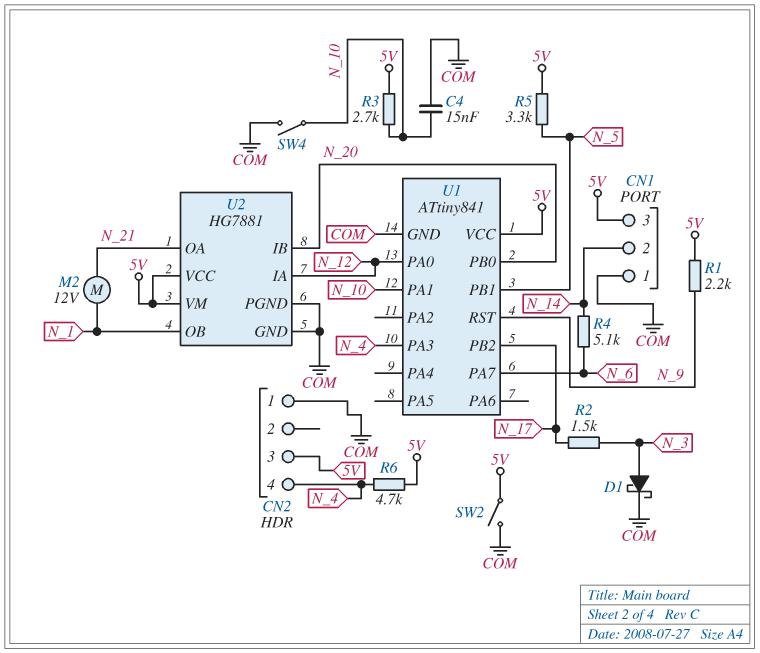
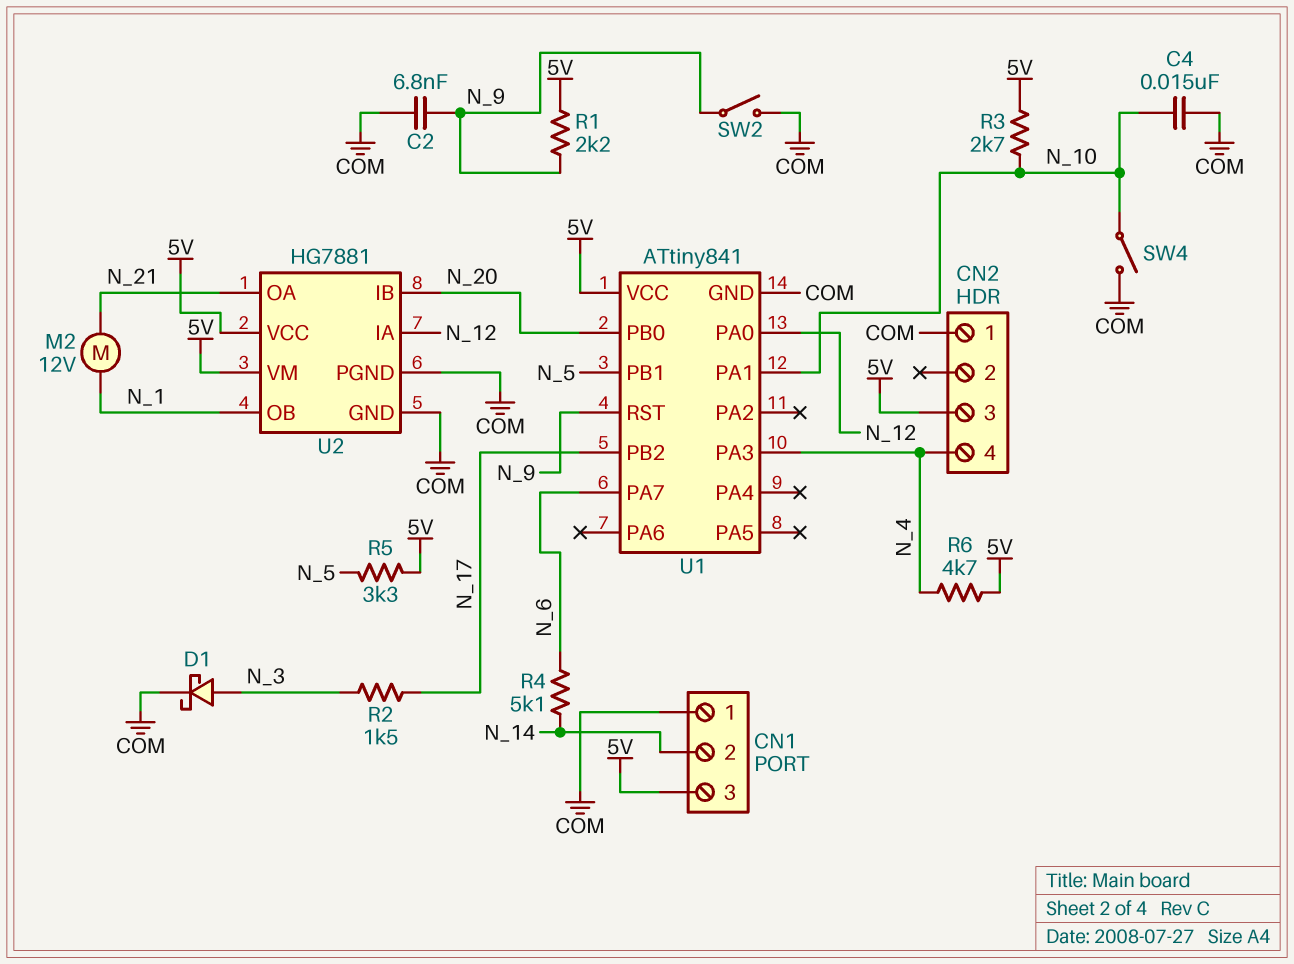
C2: none -> 6.8nF (COM, N_9)
SW2: switch (5V, COM) -> switch (COM, N_9)

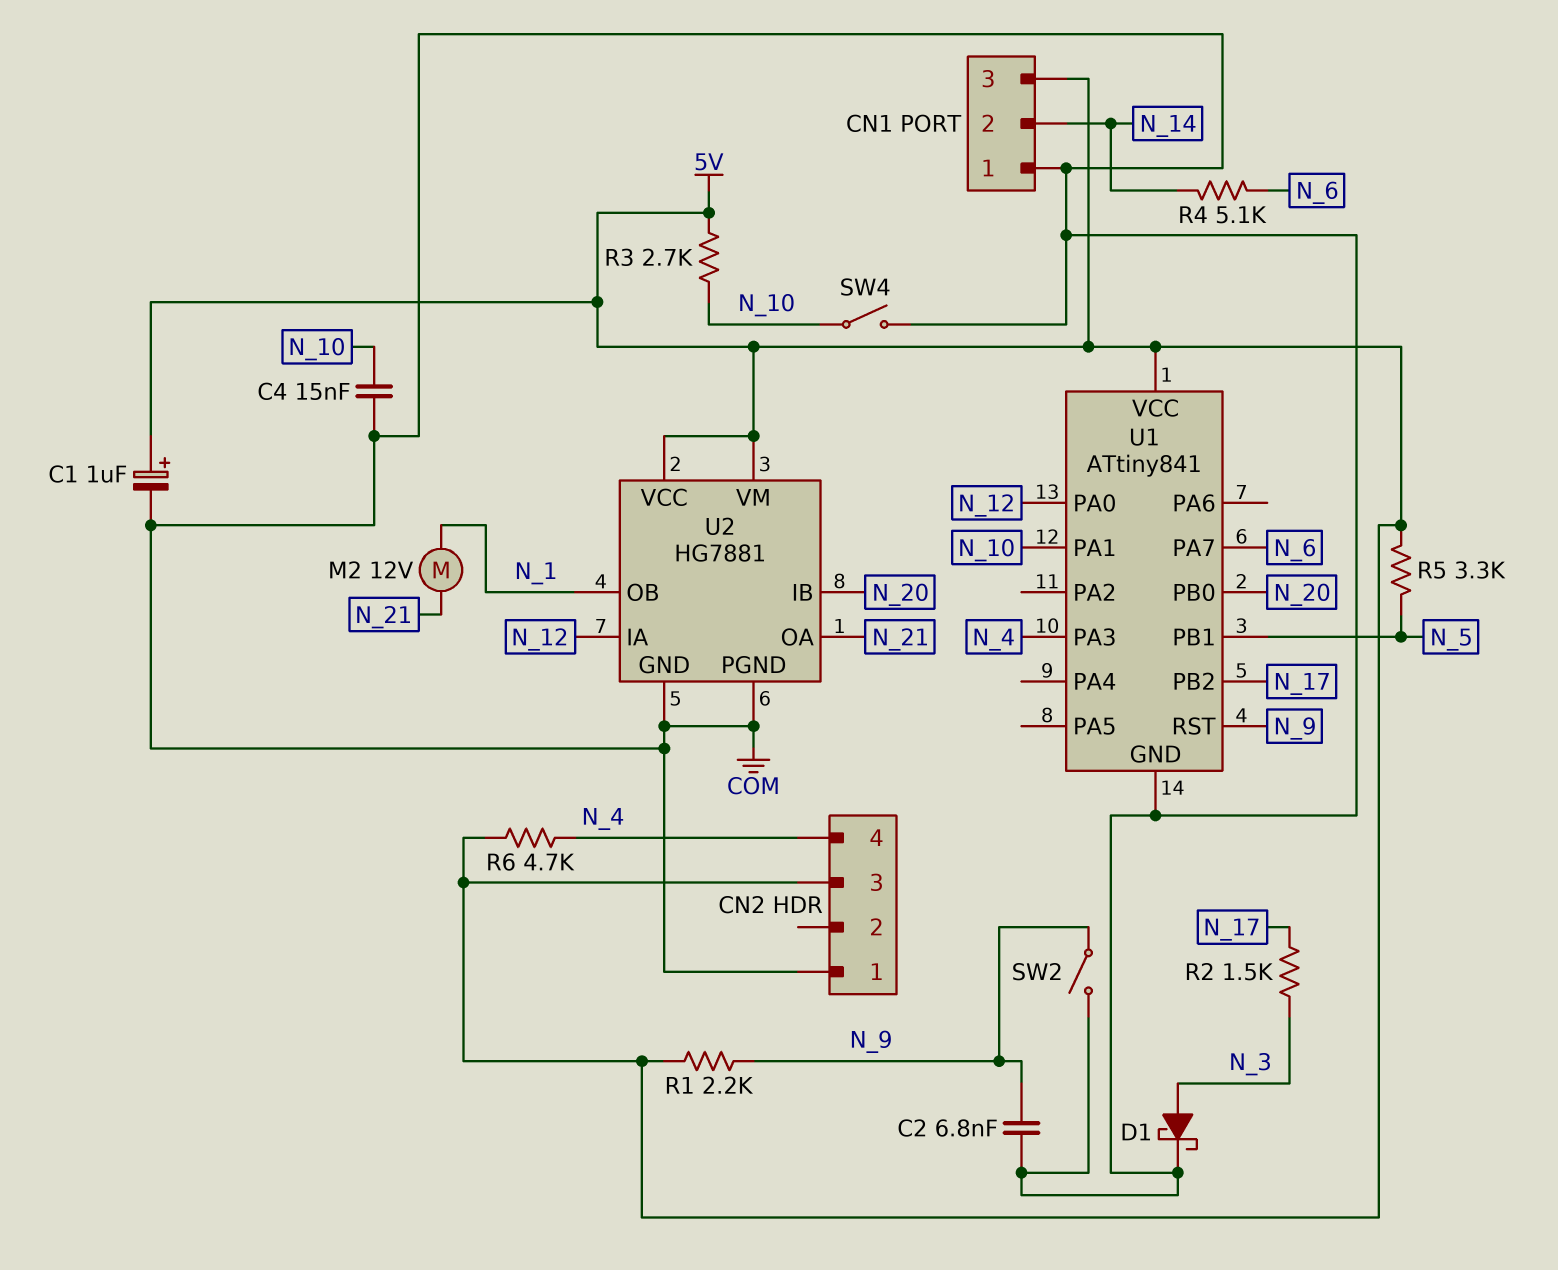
C1: none -> 1uF (plus 5V, minus COM)

